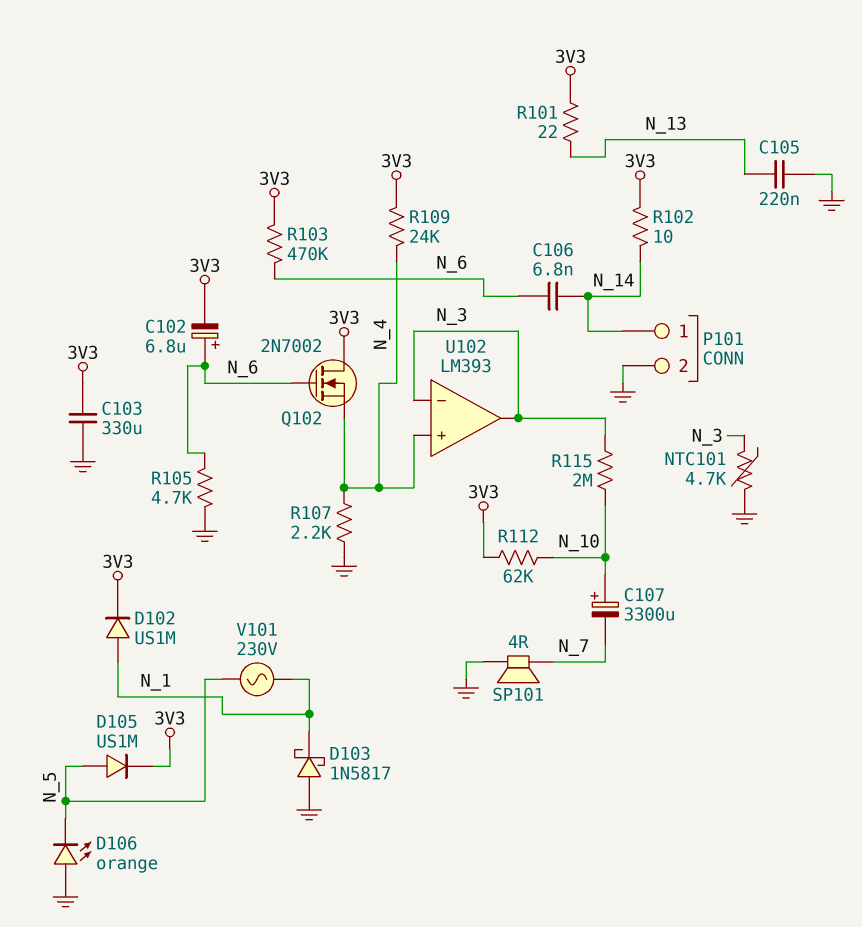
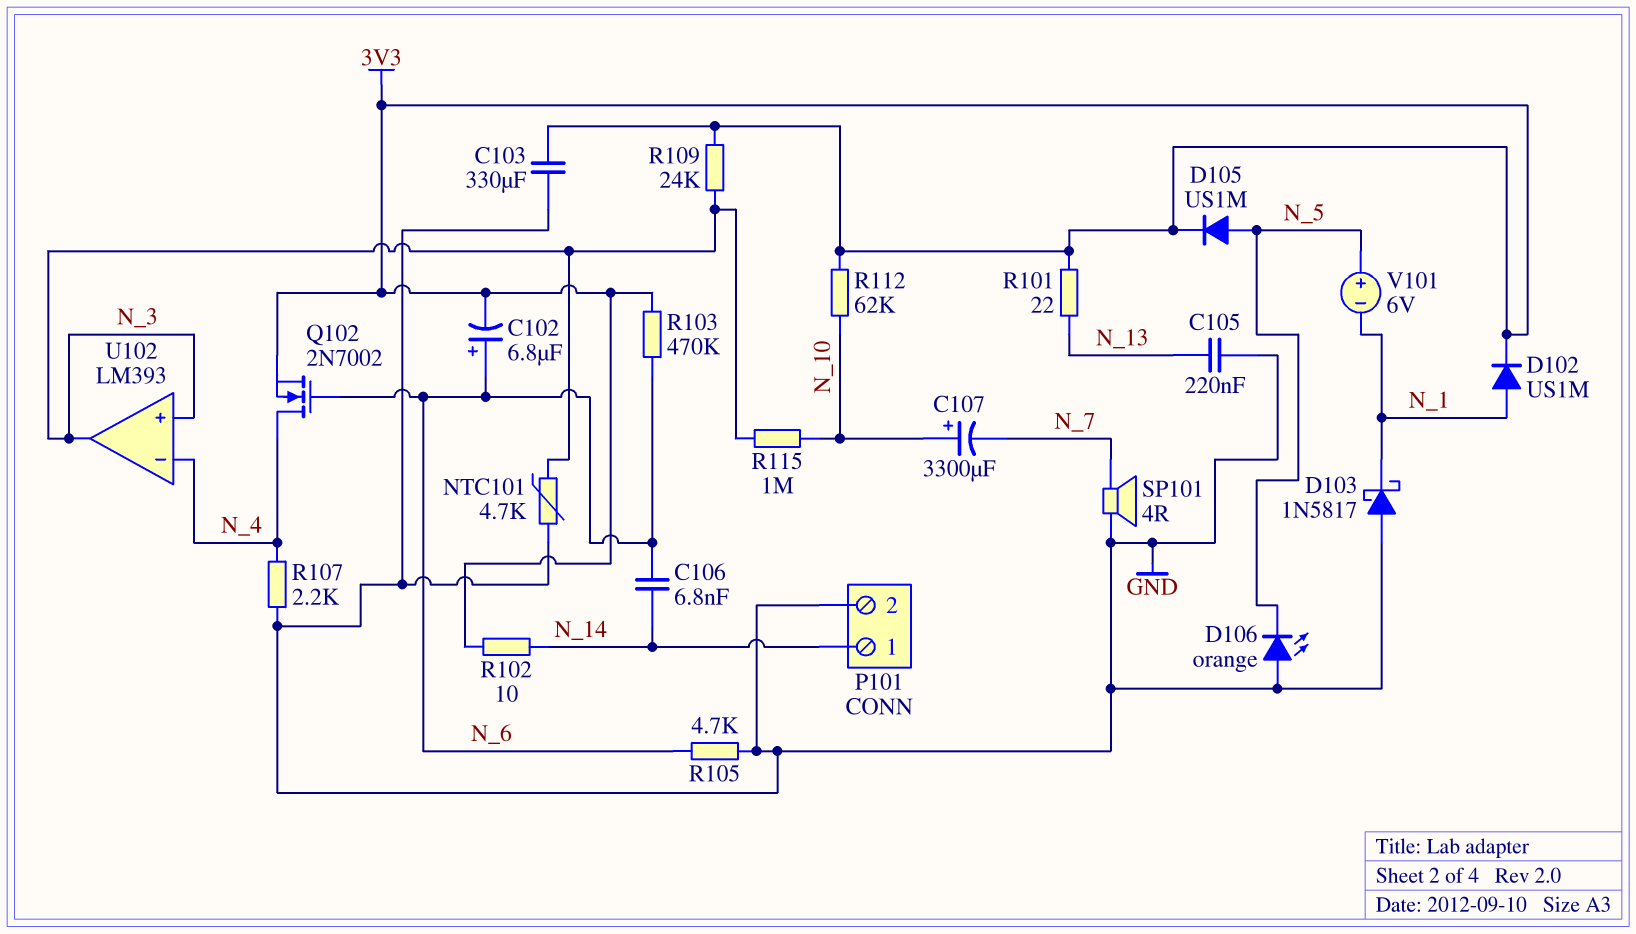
Q102: NMOS 2N7002 (G N_6, D 3V3, S N_4) -> NMOS 2N7002 (G N_6, D N_4, S 3V3)
R109: 24k (3V3, N_4) -> 24k (3V3, N_3)
R115: 2M (N_3, N_10) -> 1M (N_3, N_10)
U102 pin in+: N_4 -> N_3
U102 pin in-: N_3 -> N_4
V101: AC 230V (N_1, N_5) -> 6V (plus N_5, minus N_1)

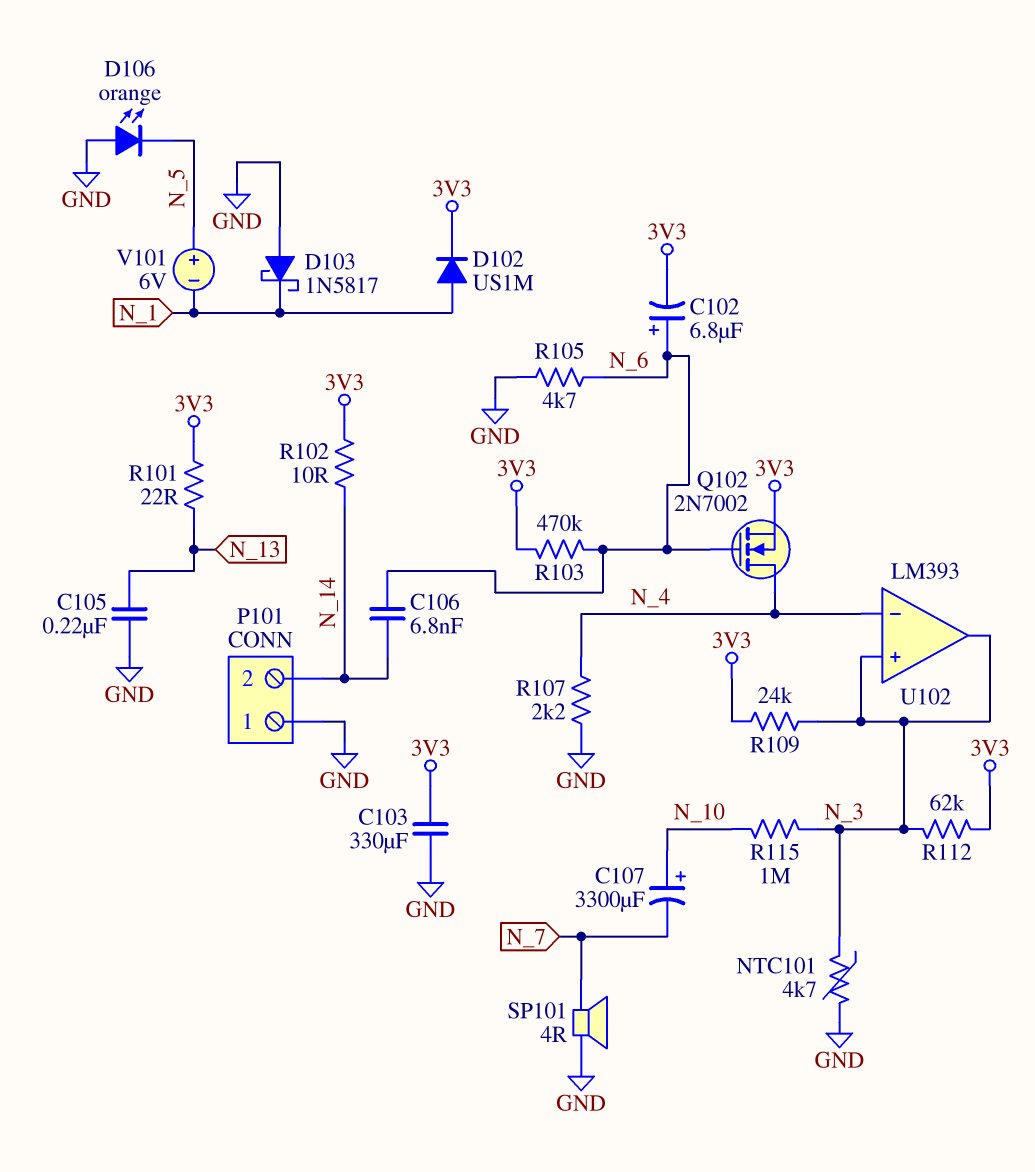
D105: diode US1M (A N_5, K 3V3) -> none
P101 pin 1: N_14 -> GND
P101 pin 2: GND -> N_14
R112: 62k (3V3, N_10) -> 62k (3V3, N_3)

